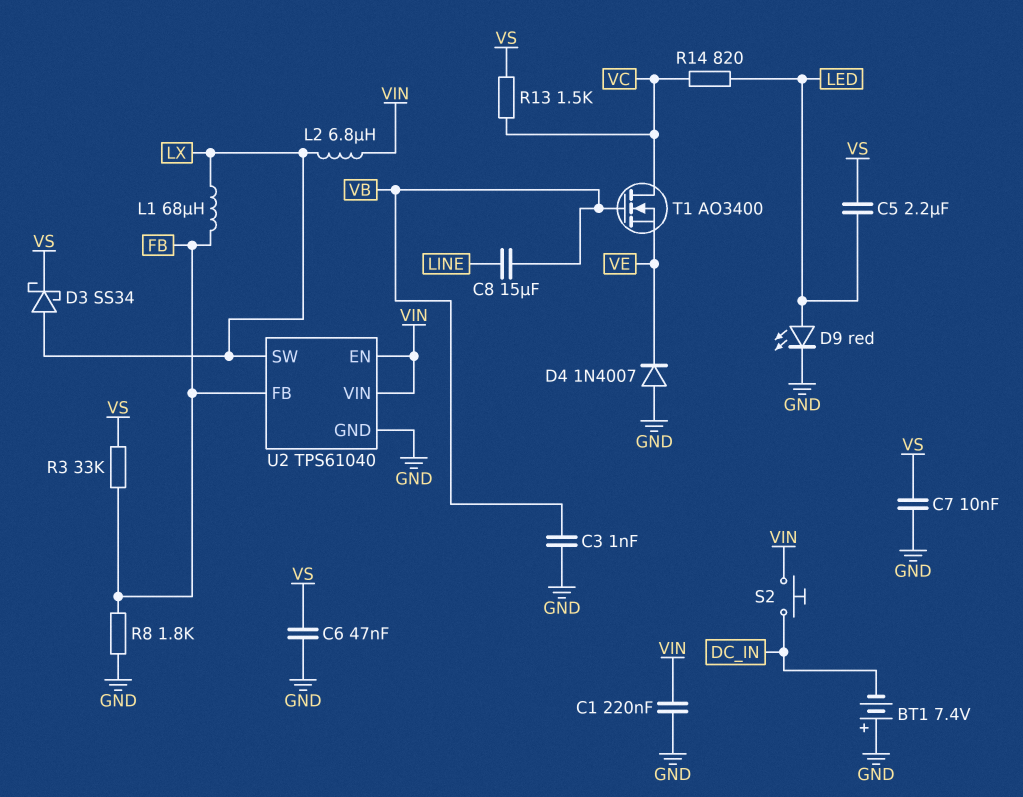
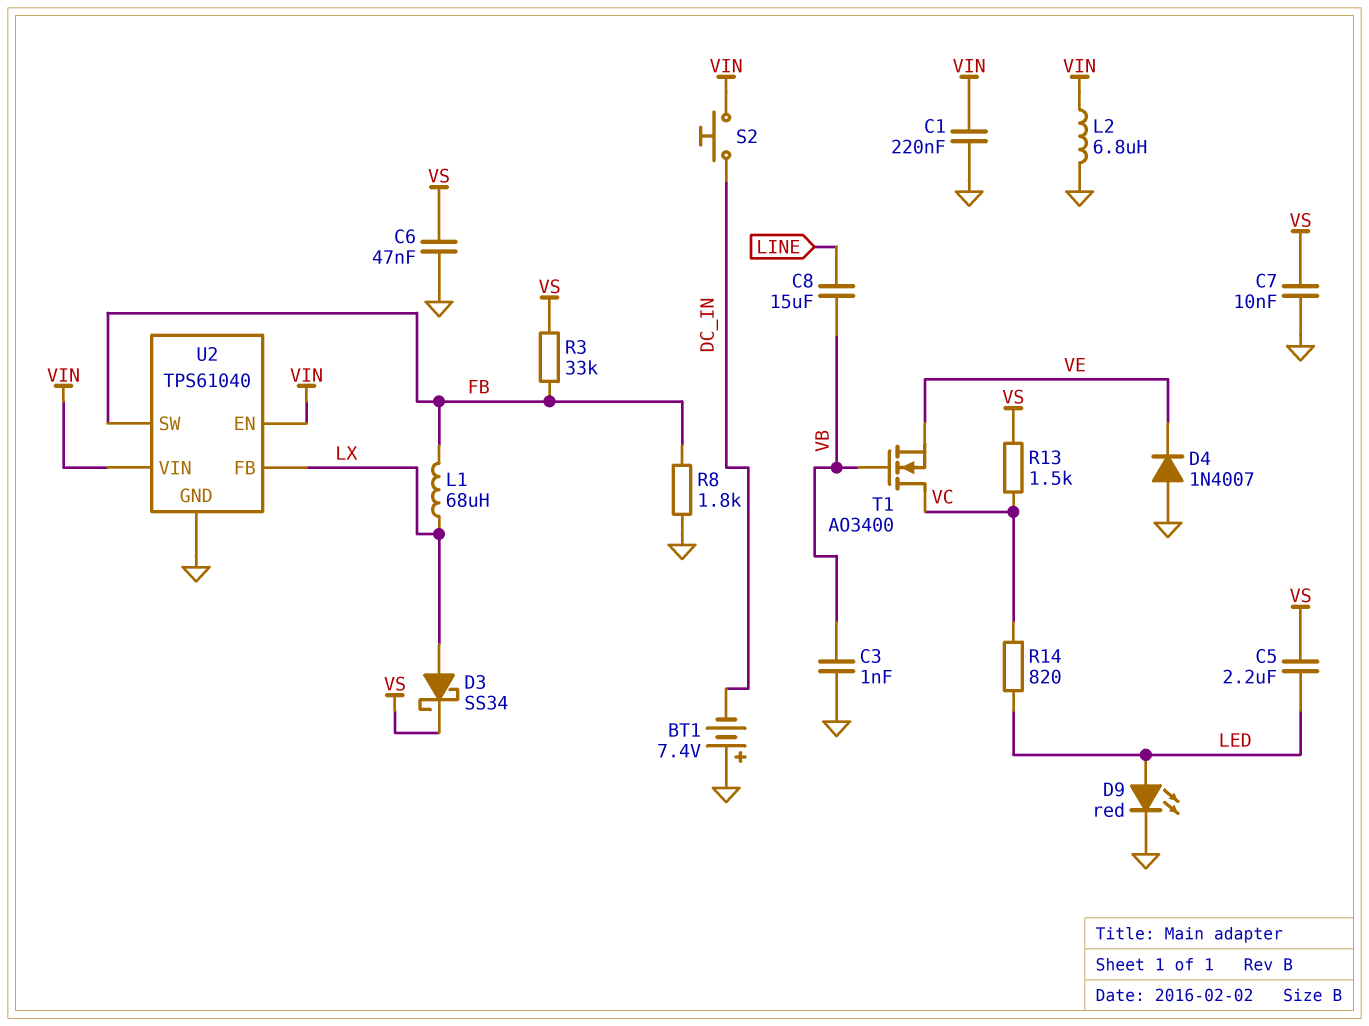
L2: 6.8uH (LX, VIN) -> 6.8uH (GND, VIN)
U2 pin FB: FB -> LX
U2 pin SW: LX -> FB

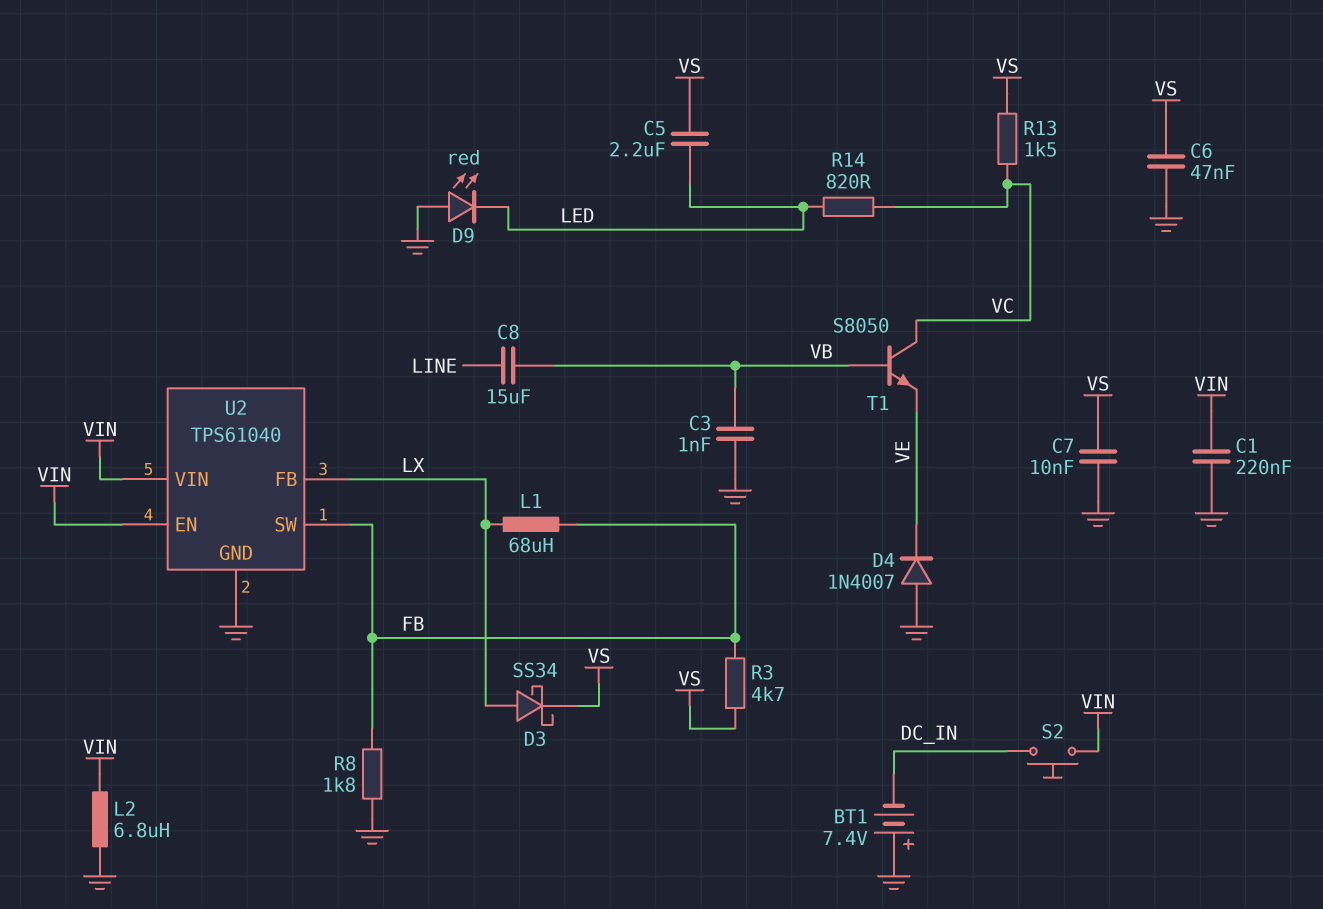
D9: LED red (A LED, K GND) -> LED red (A GND, K LED)
R3: 33k (FB, VS) -> 4.7k (FB, VS)
T1: NMOS AO3400 (G VB, D VC, S VE) -> NPN S8050 (B VB, C VC, E VE)

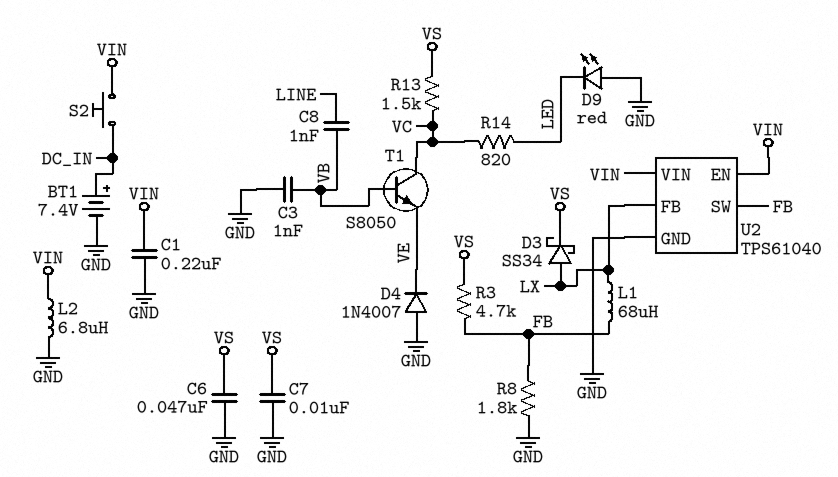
BT1: 7.4V (plus GND, minus DC_IN) -> 7.4V (plus DC_IN, minus GND)
C5: 2.2uF (LED, VS) -> none
C8: 15uF (LINE, VB) -> 1nF (LINE, VB)

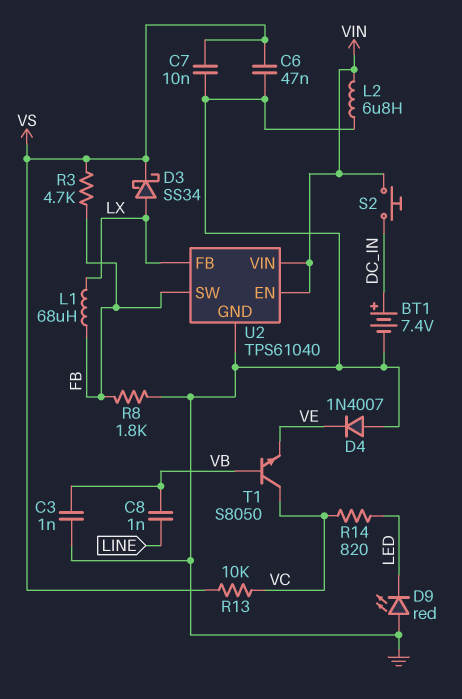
C1: 220nF (GND, VIN) -> none
R13: 1.5k (VC, VS) -> 10k (VC, VS)

